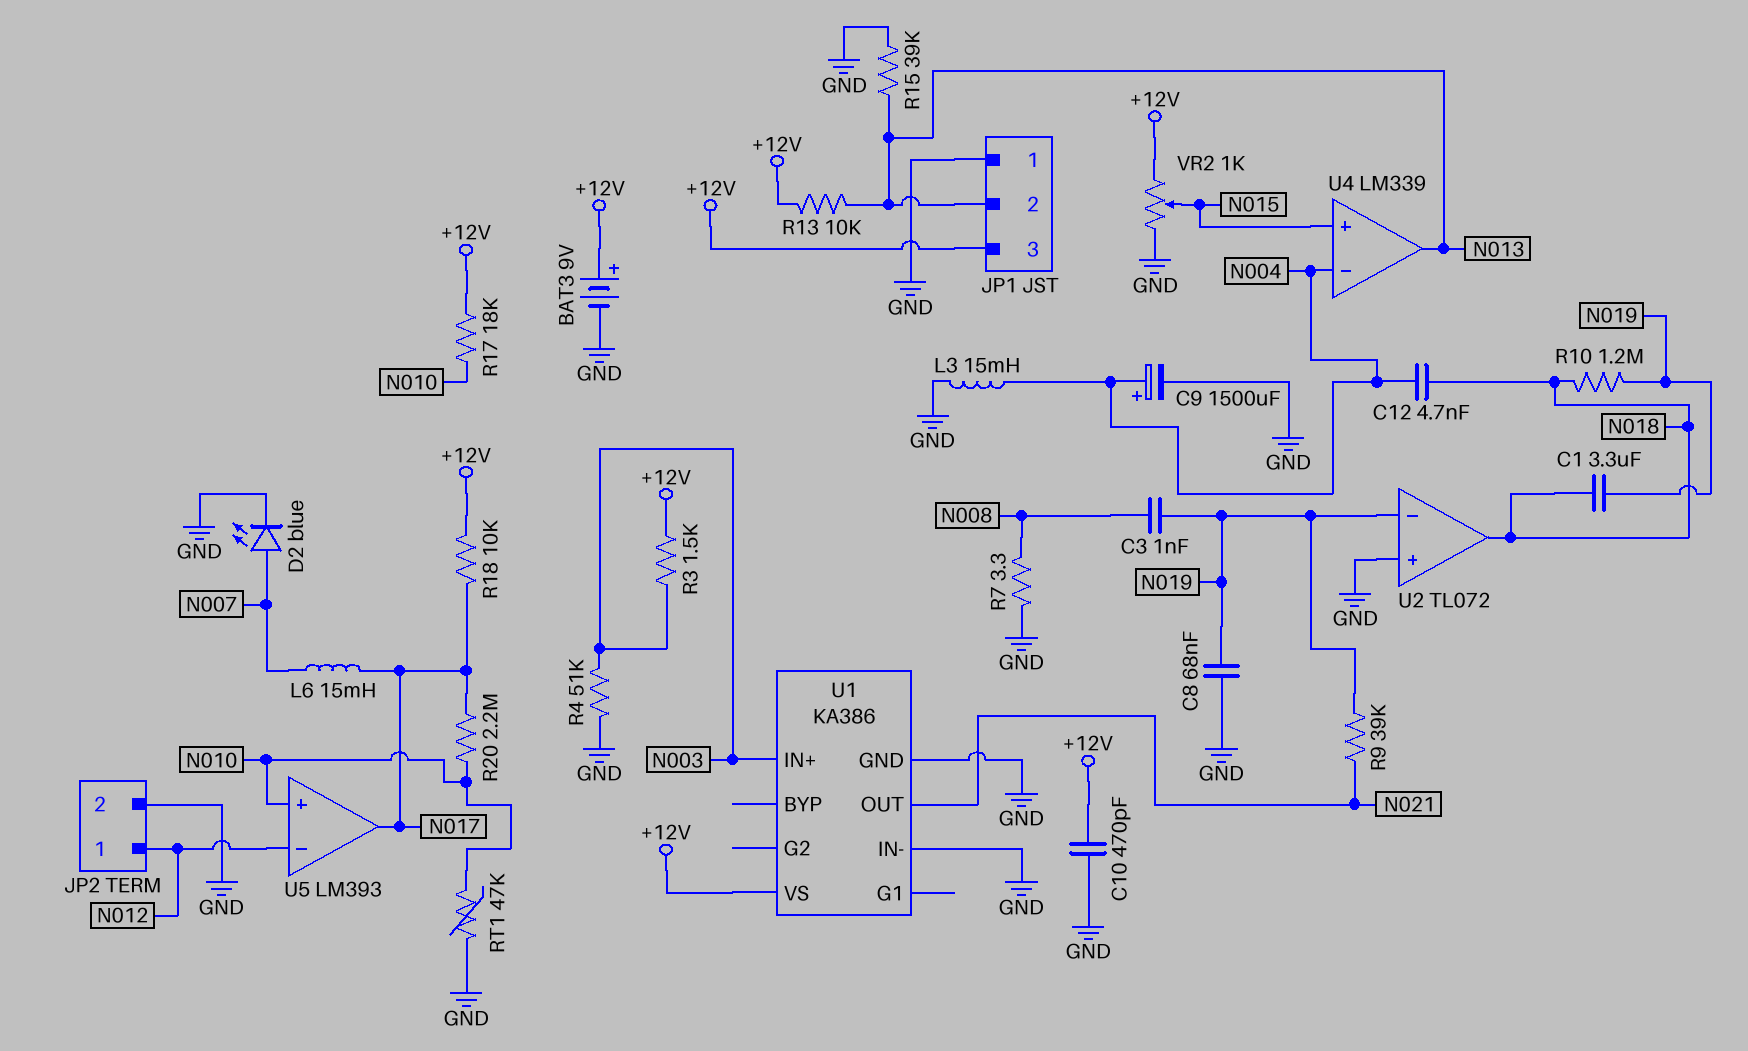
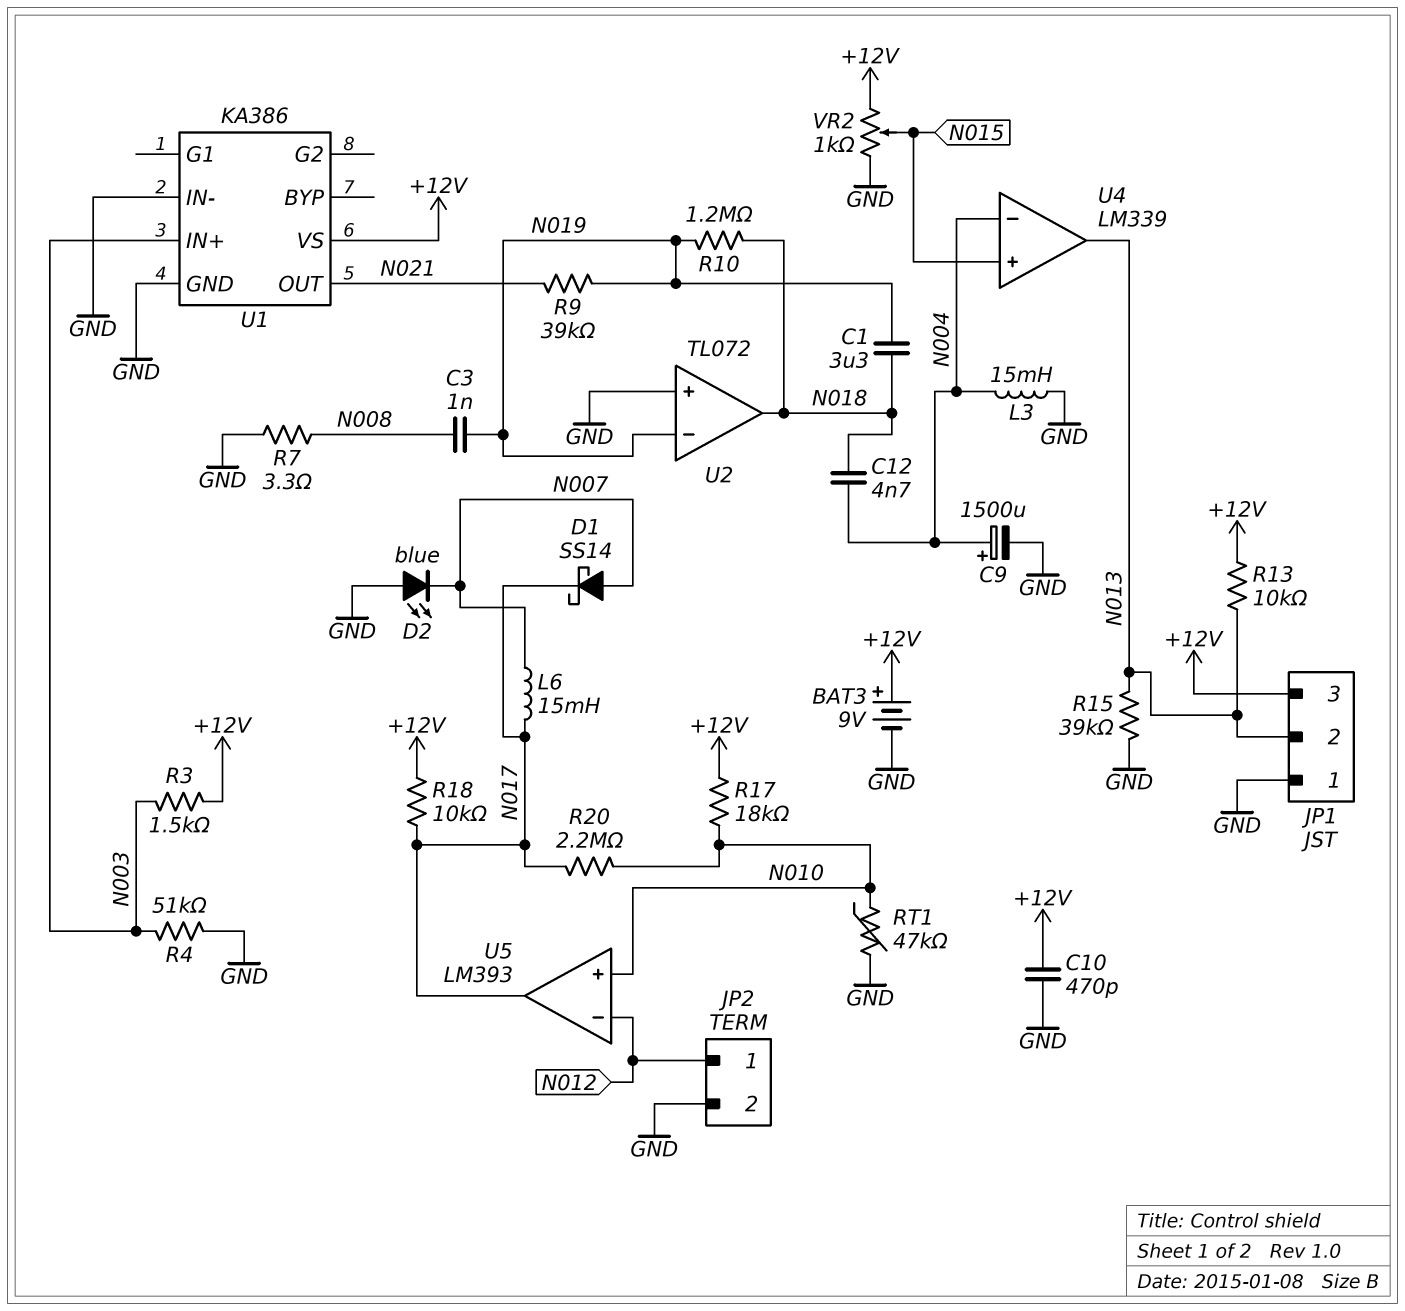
C8: 68nF (GND, N019) -> none
D1: none -> schottky SS14 (A N007, K N017)
D2: LED blue (A N007, K GND) -> LED blue (A GND, K N007)

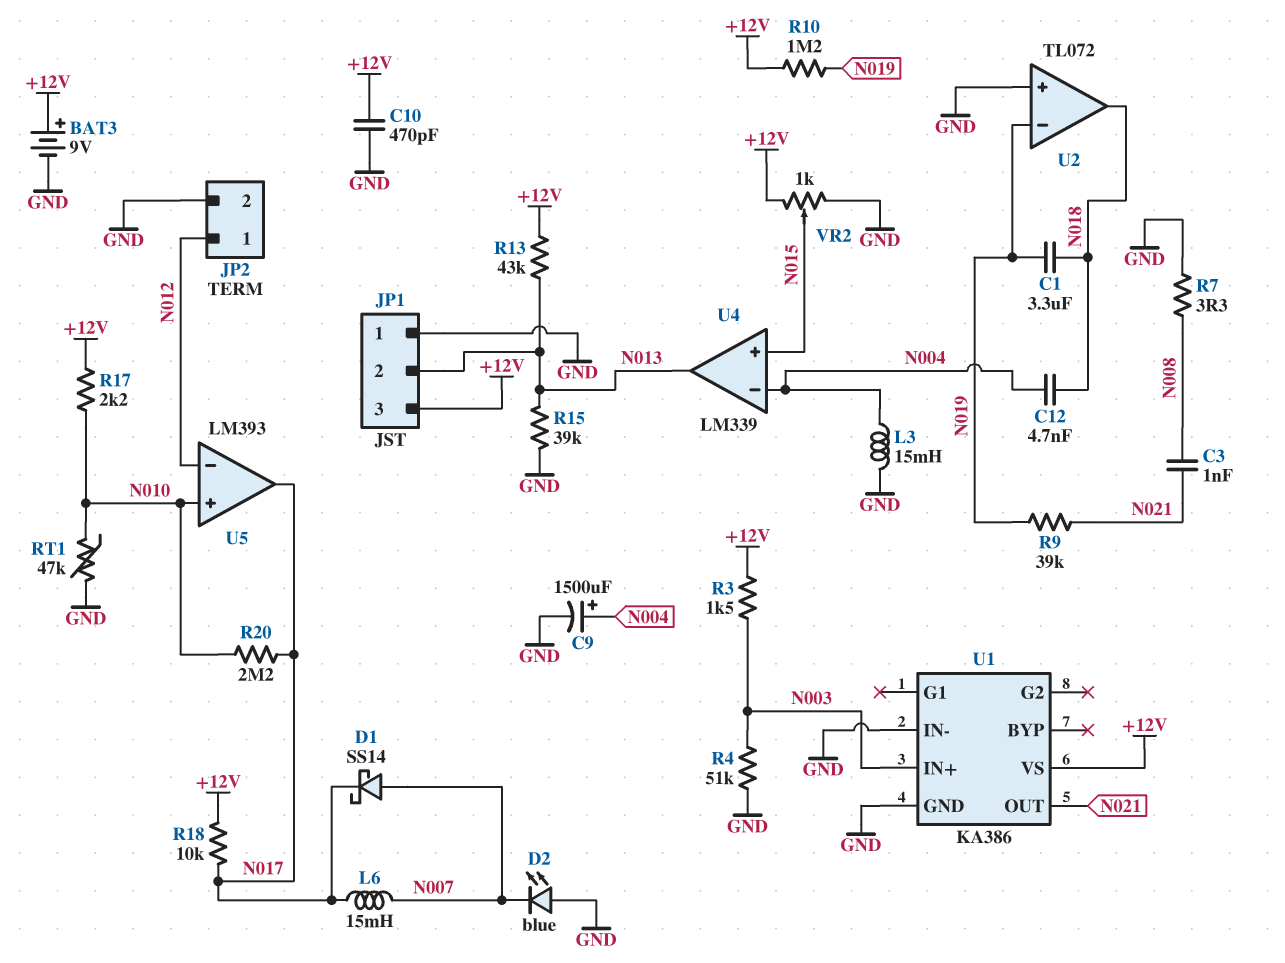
C3: 1nF (N008, N019) -> 1nF (N008, N021)
R10: 1.2M (N018, N019) -> 1.2M (+12V, N019)
R13: 10k (+12V, N013) -> 43k (+12V, N013)
R17: 18k (+12V, N010) -> 2.2k (+12V, N010)

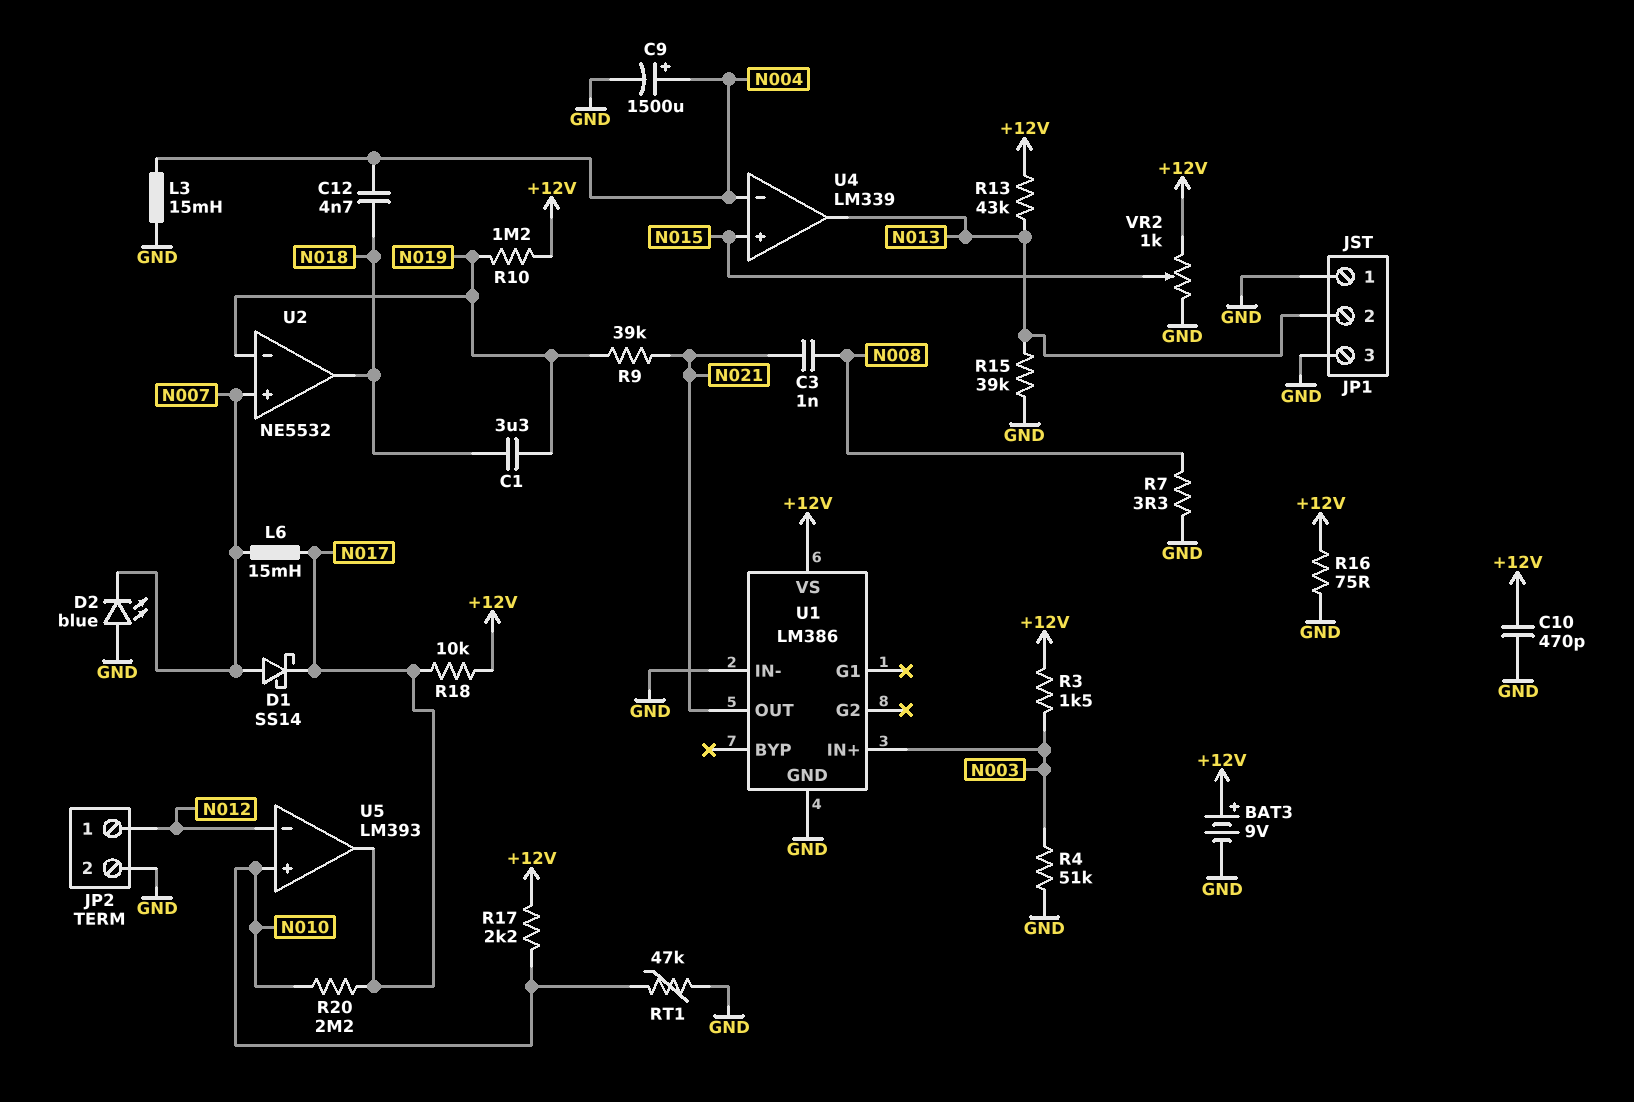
JP1 pin 3: +12V -> GND
R16: none -> 75 (+12V, GND)
U1: KA386 -> LM386
U2: TL072 -> NE5532
U2 pin in+: GND -> N007

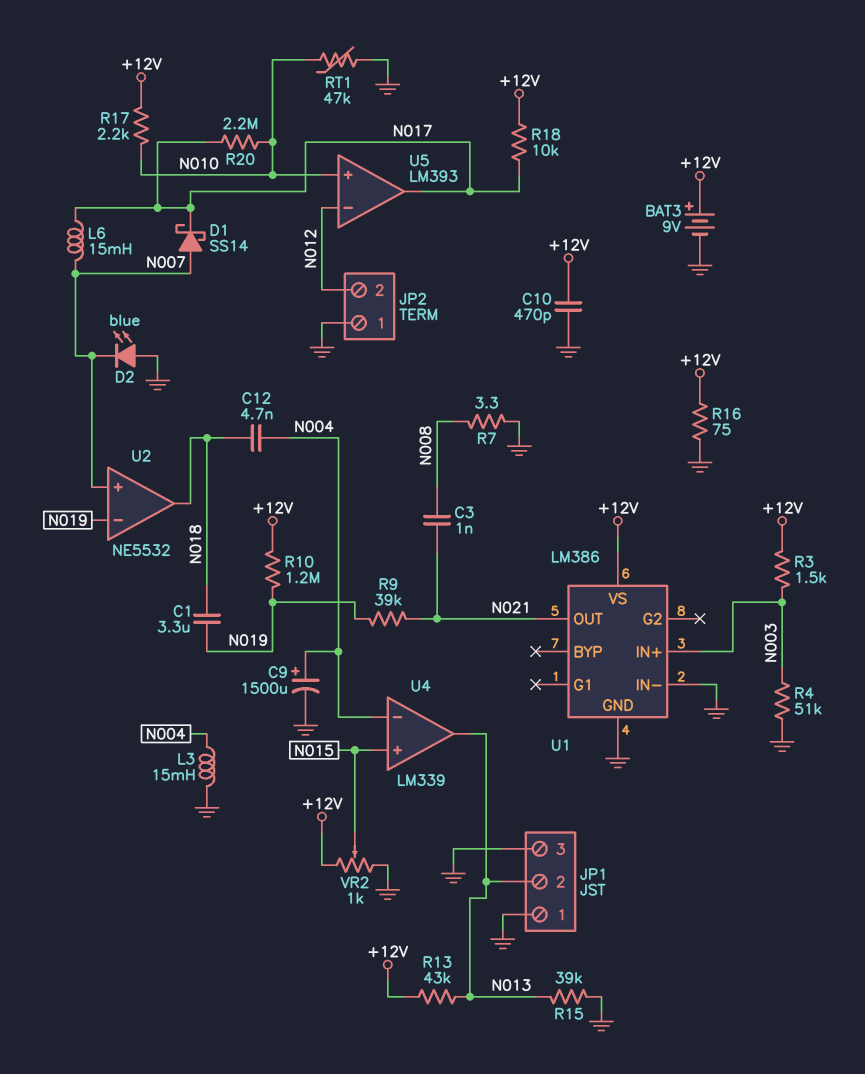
JP2 pin 1: N012 -> GND
JP2 pin 2: GND -> N012

